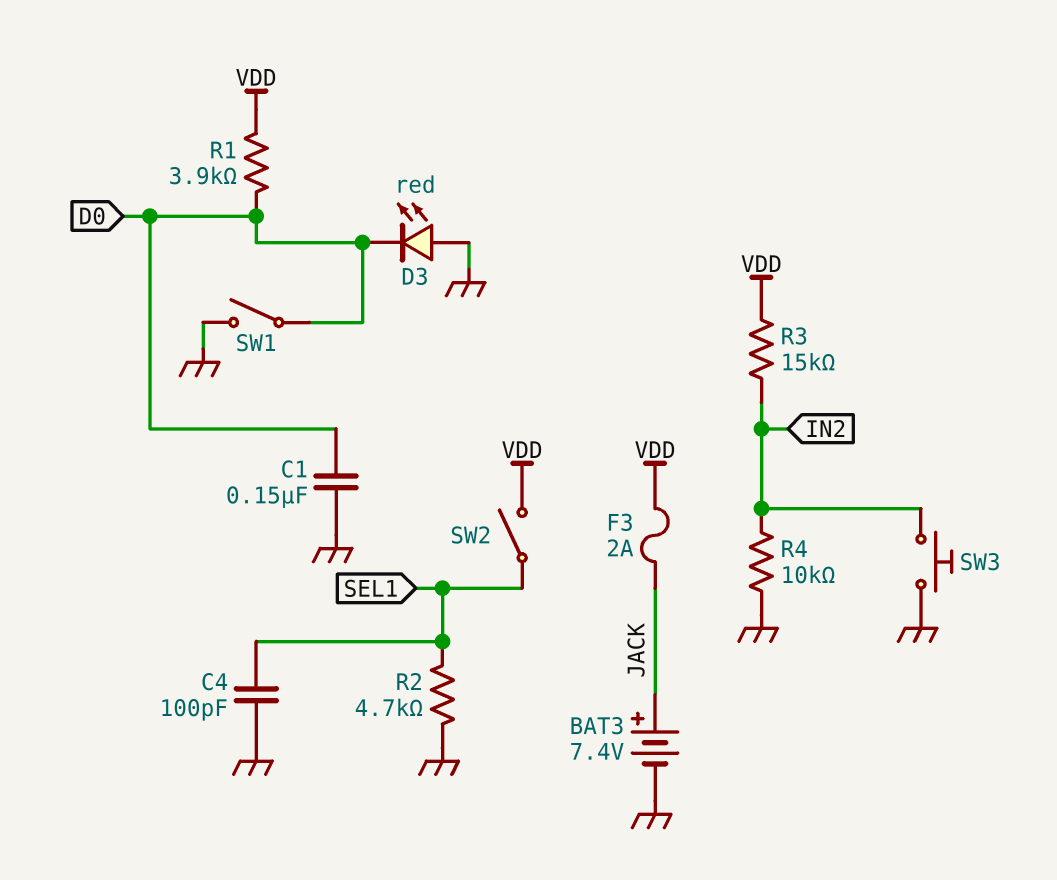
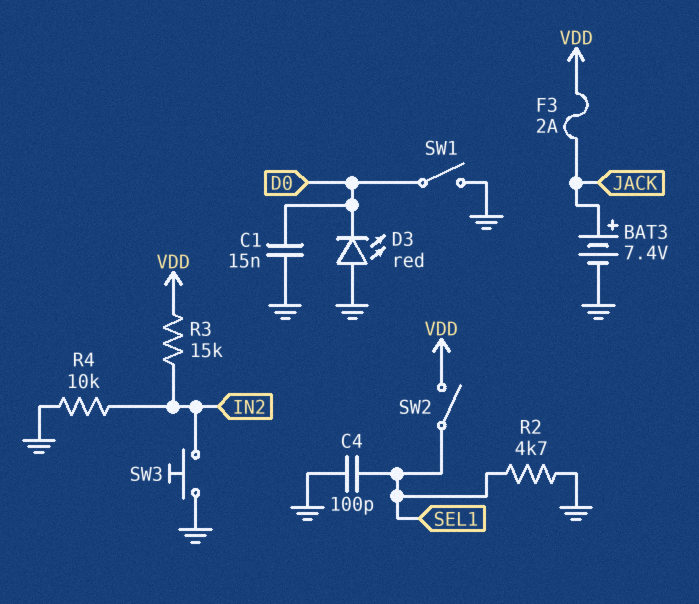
C1: 150nF (D0, GND) -> 15nF (D0, GND)
R1: 3.9k (D0, VDD) -> none

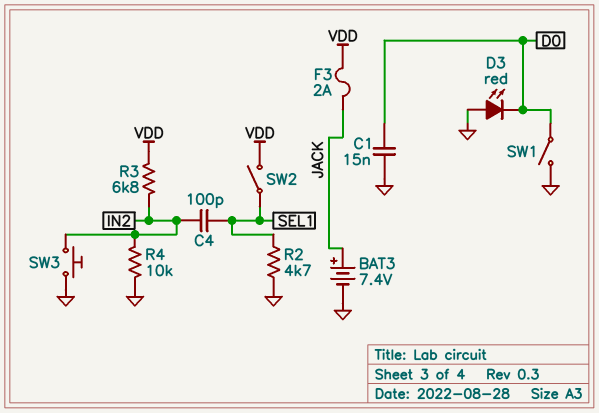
C4: 100pF (GND, SEL1) -> 100pF (IN2, SEL1)
R3: 15k (IN2, VDD) -> 6.8k (IN2, VDD)

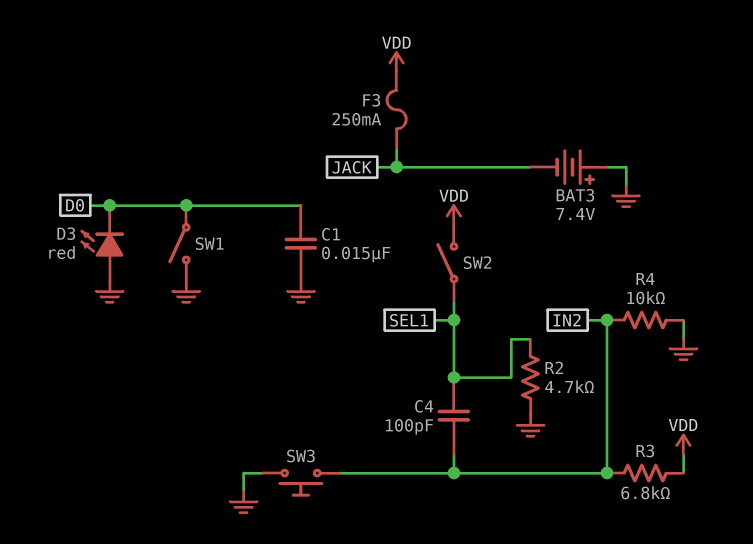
BAT3: 7.4V (plus JACK, minus GND) -> 7.4V (plus GND, minus JACK)
F3: 2A (JACK, VDD) -> 250mA (JACK, VDD)

